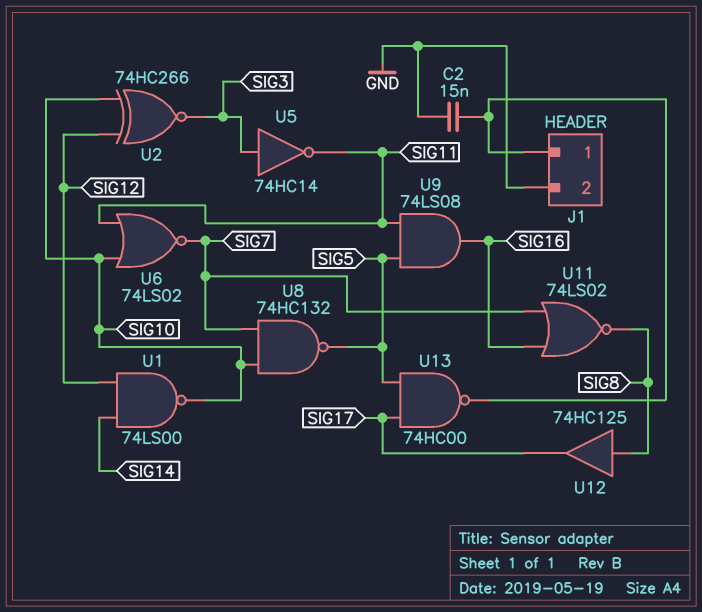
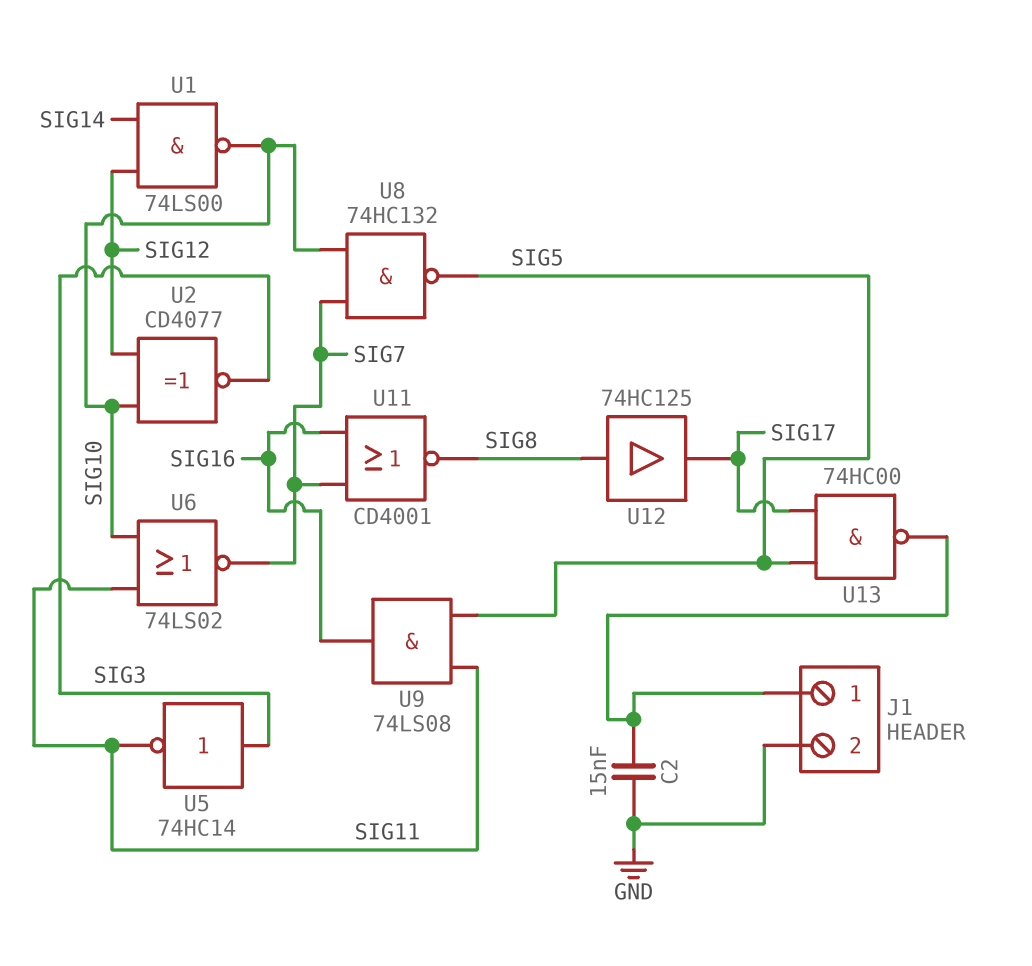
U2: XNOR 74HC266 (in SIG10, in SIG12, out SIG3) -> XNOR CD4077 (in SIG10, in SIG12, out SIG3)
U11: NOR 74LS02 (in SIG7, in SIG16, out SIG8) -> NOR CD4001 (in SIG7, in SIG16, out SIG8)

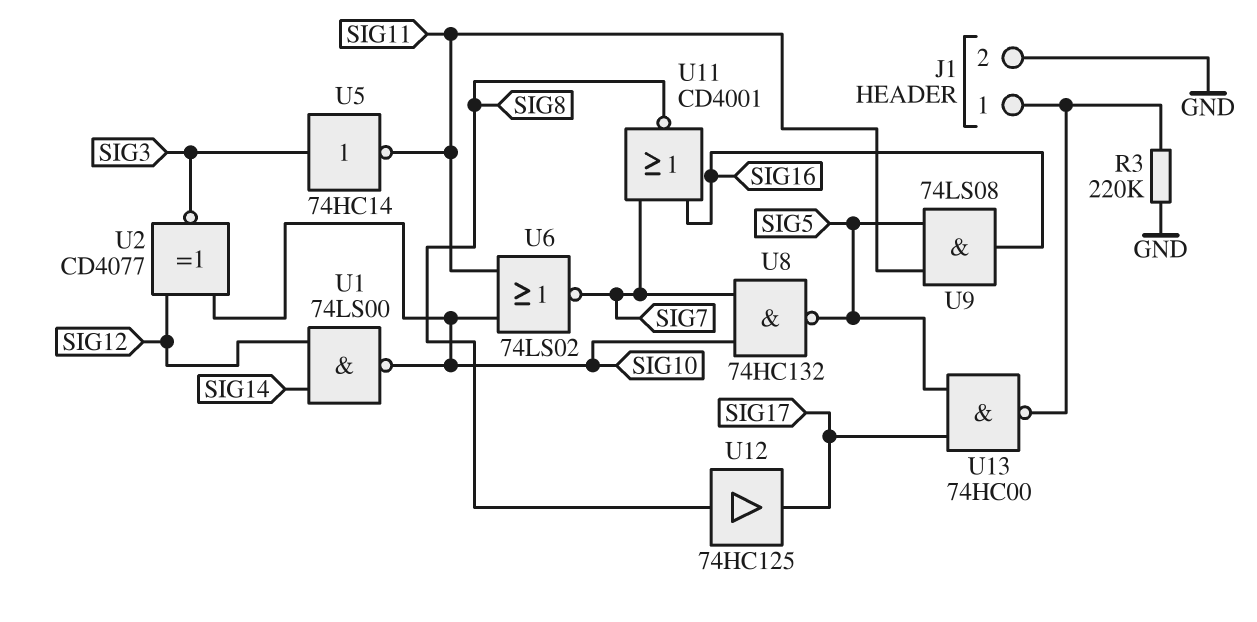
C2: 15nF (GND, J1/1) -> none
R3: none -> 220k (GND, J1/1)

